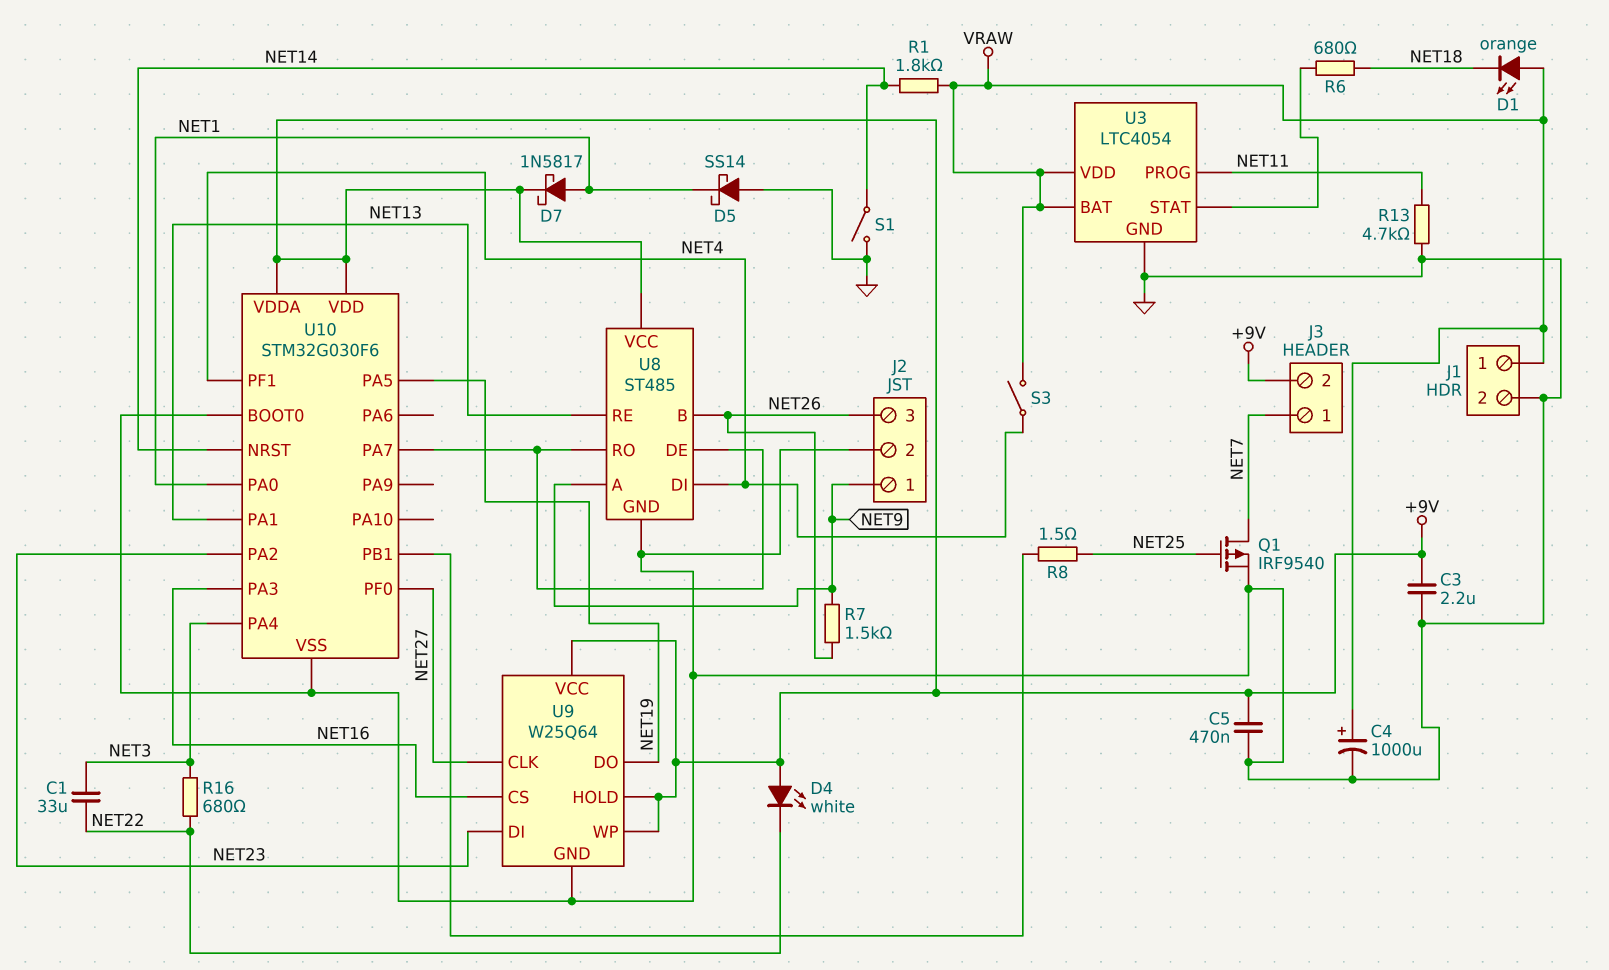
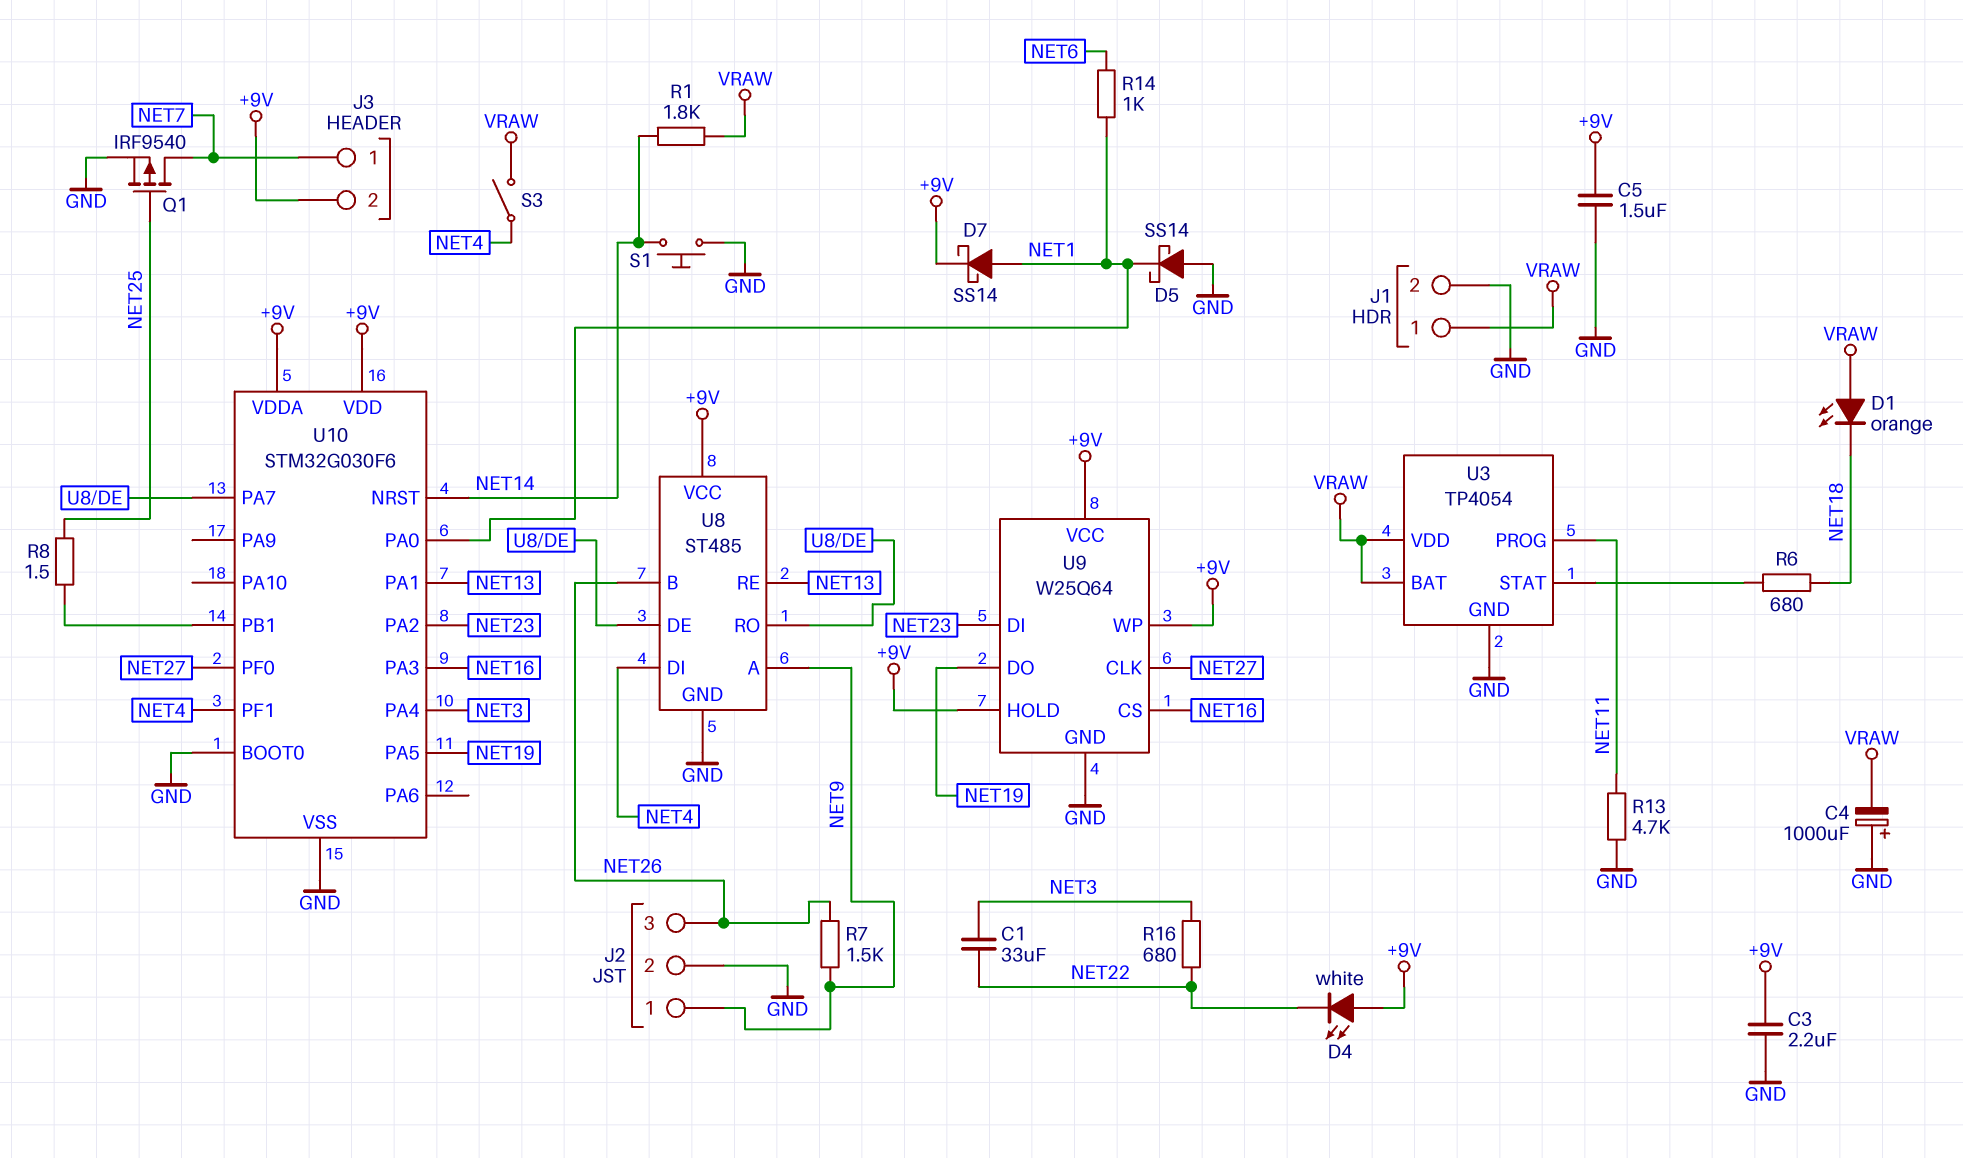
C4: 1000uF (plus VRAW, minus GND) -> 1000uF (plus GND, minus VRAW)
C5: 470nF (+9V, GND) -> 1.5uF (+9V, GND)
D7: schottky 1N5817 (A NET1, K +9V) -> schottky SS14 (A NET1, K +9V)
R14: none -> 1k (NET1, NET6)
S1: switch (GND, NET14) -> button (GND, NET14)
U3: LTC4054 -> TP4054

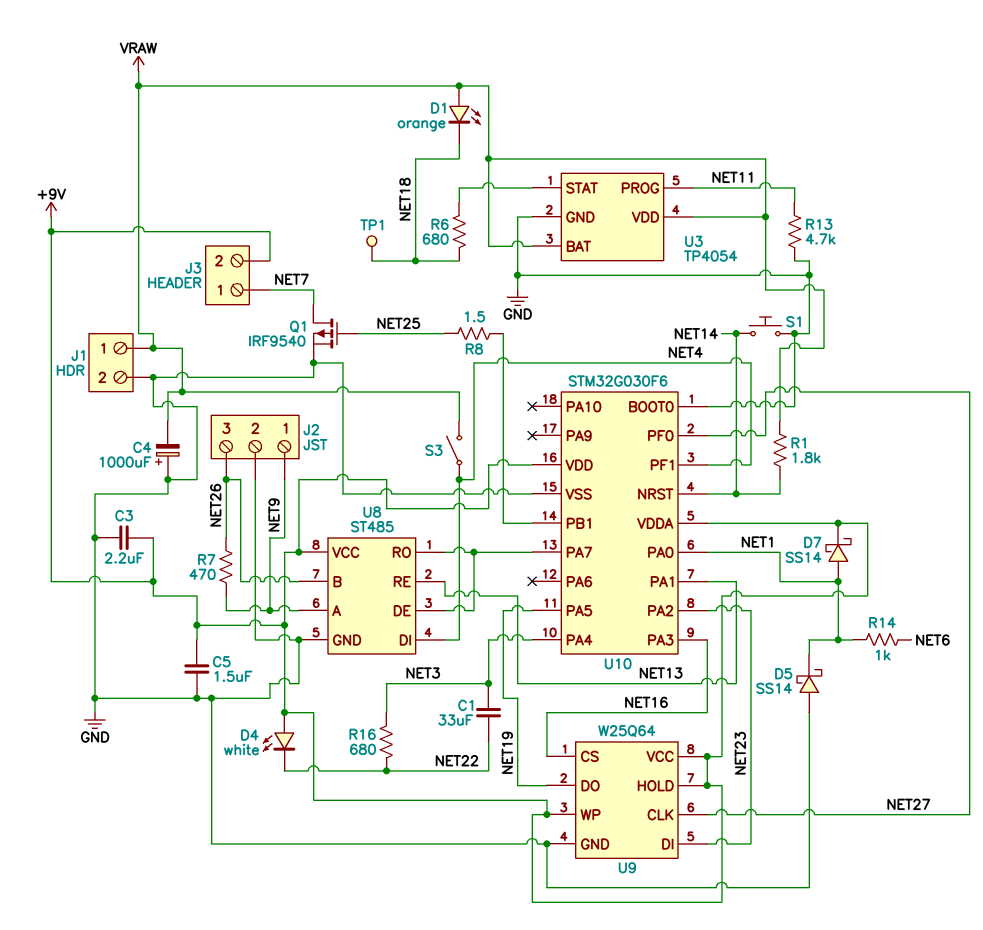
R7: 1.5k (NET9, NET26) -> 470 (NET9, NET26)
TP1: none -> test point (NET18)

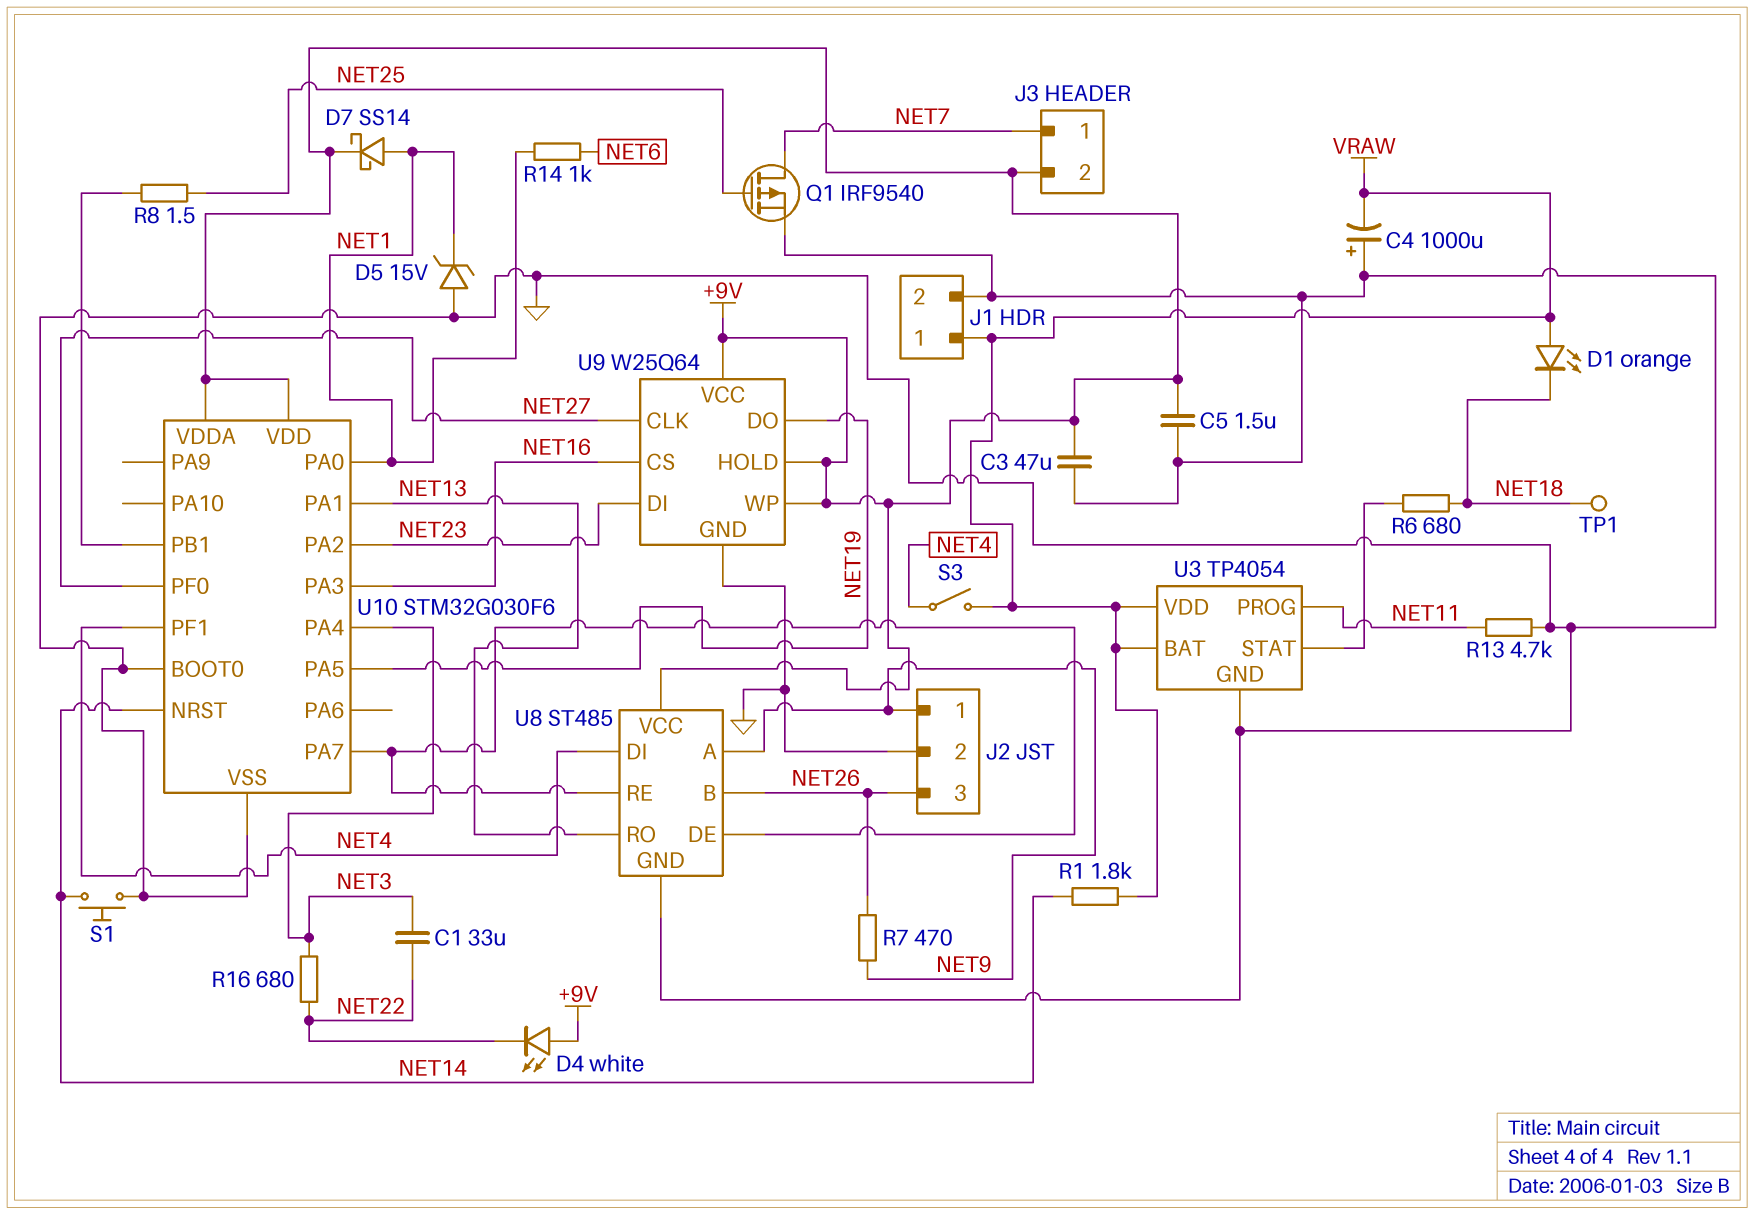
C3: 2.2uF (+9V, GND) -> 47uF (+9V, GND)
D5: schottky SS14 (A GND, K NET1) -> zener 15V (A GND, K NET1)
U8 pin RE: NET13 -> U8/DE
U8 pin RO: U8/DE -> NET13

